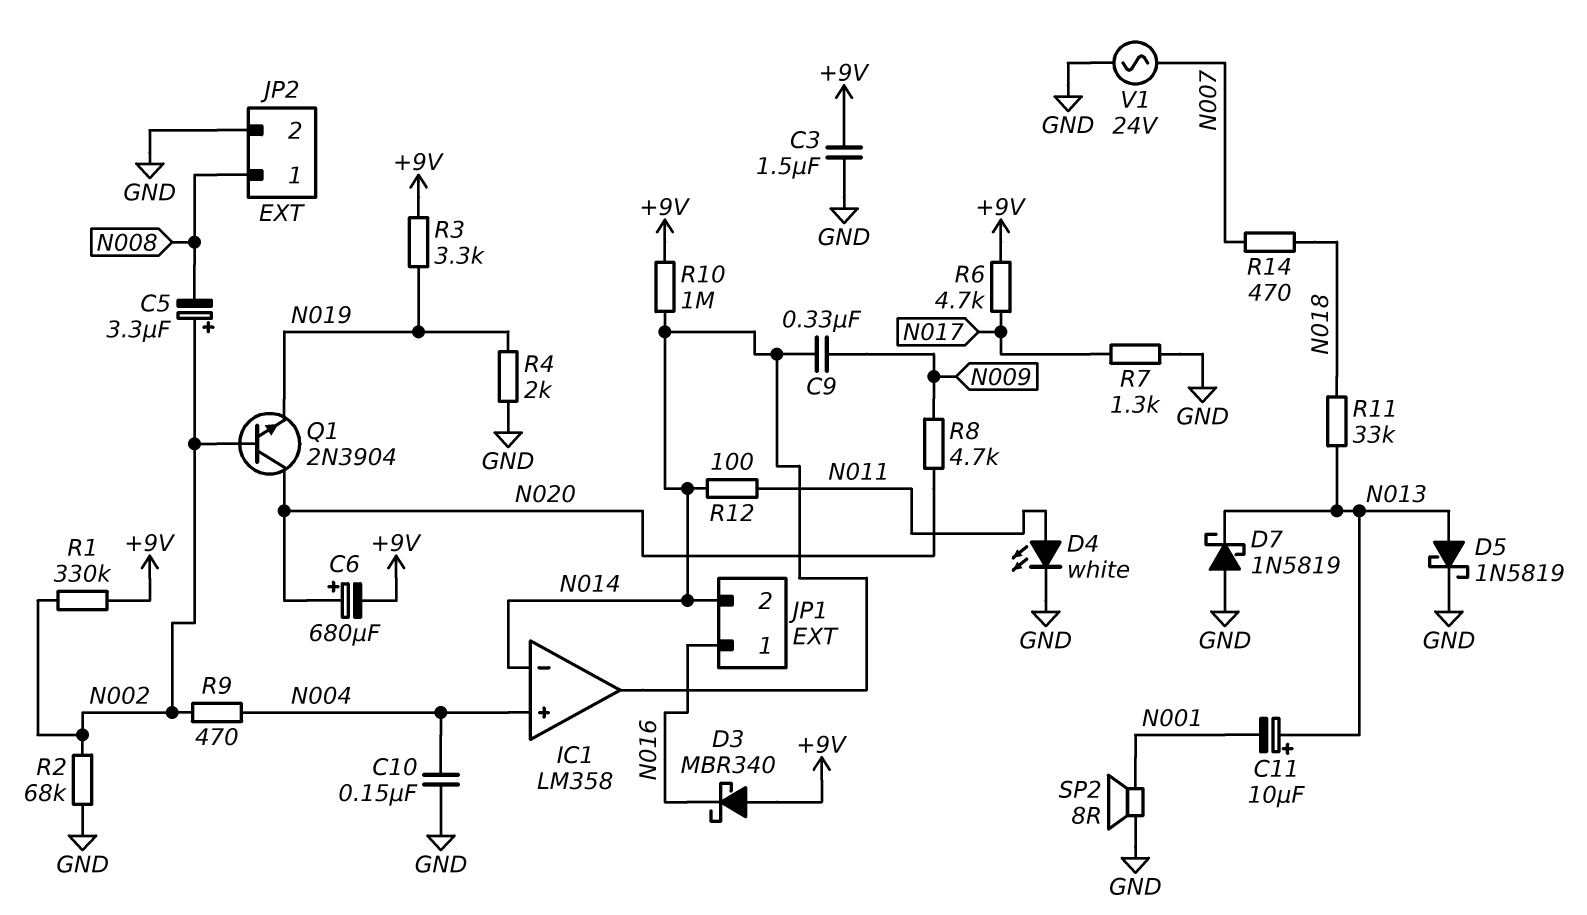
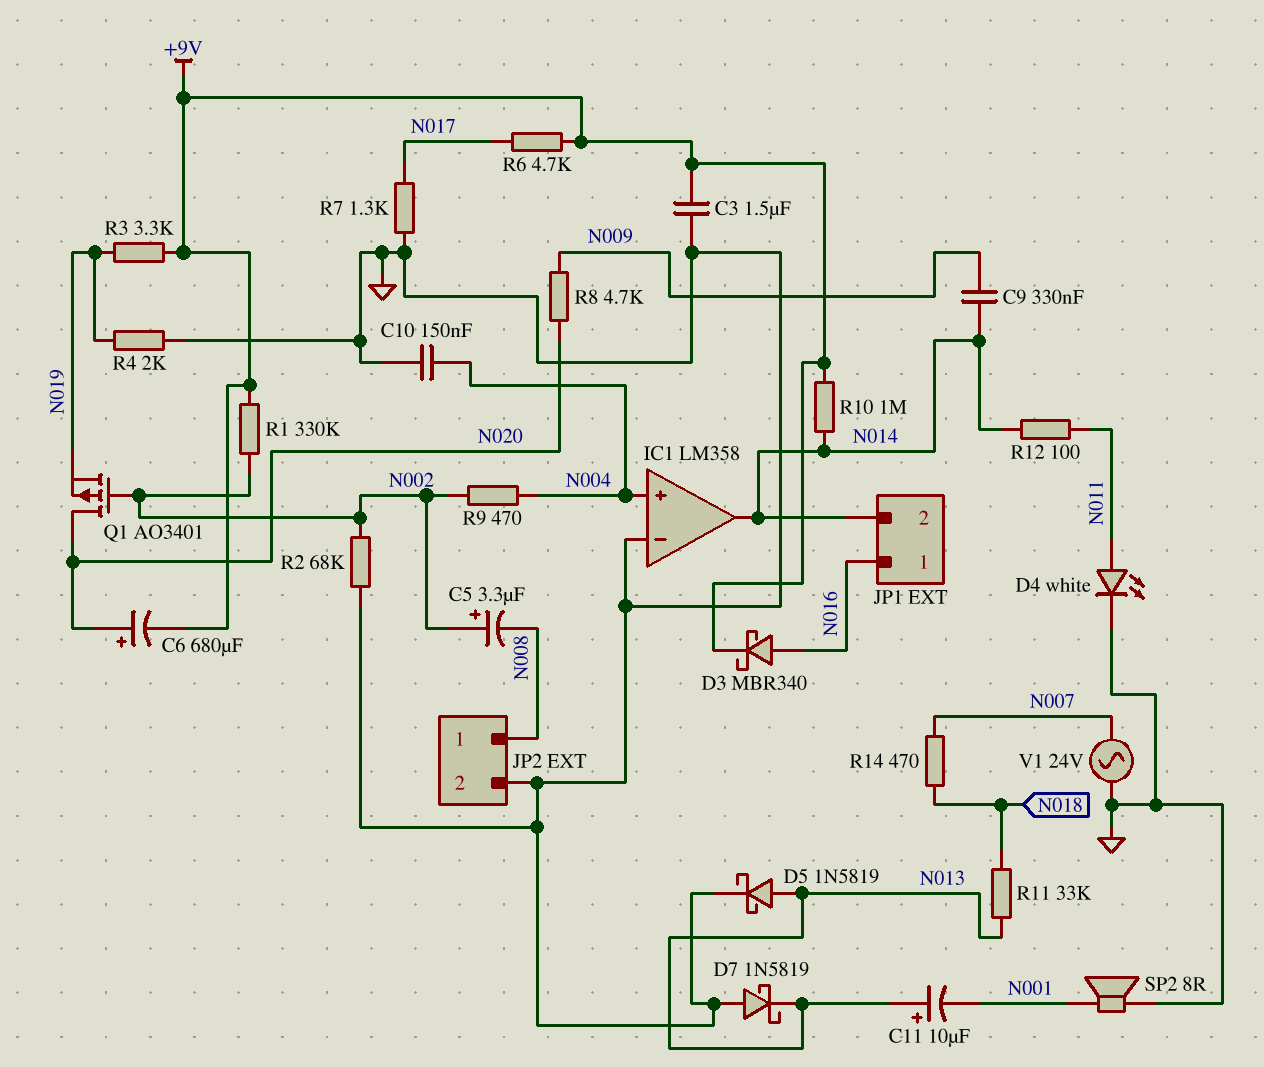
D3: schottky MBR340 (A +9V, K N016) -> schottky MBR340 (A N016, K +9V)
IC1 pin in-: N014 -> GND
Q1: NPN 2N3904 (B N002, C N020, E N019) -> PMOS AO3401 (G N002, D N020, S N019)

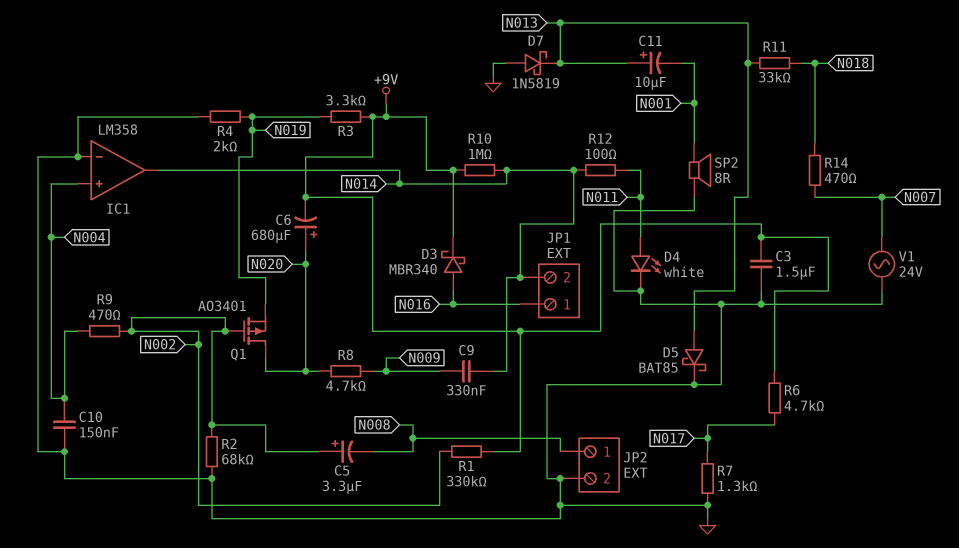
D5: schottky 1N5819 (A N013, K GND) -> schottky BAT85 (A N013, K GND)

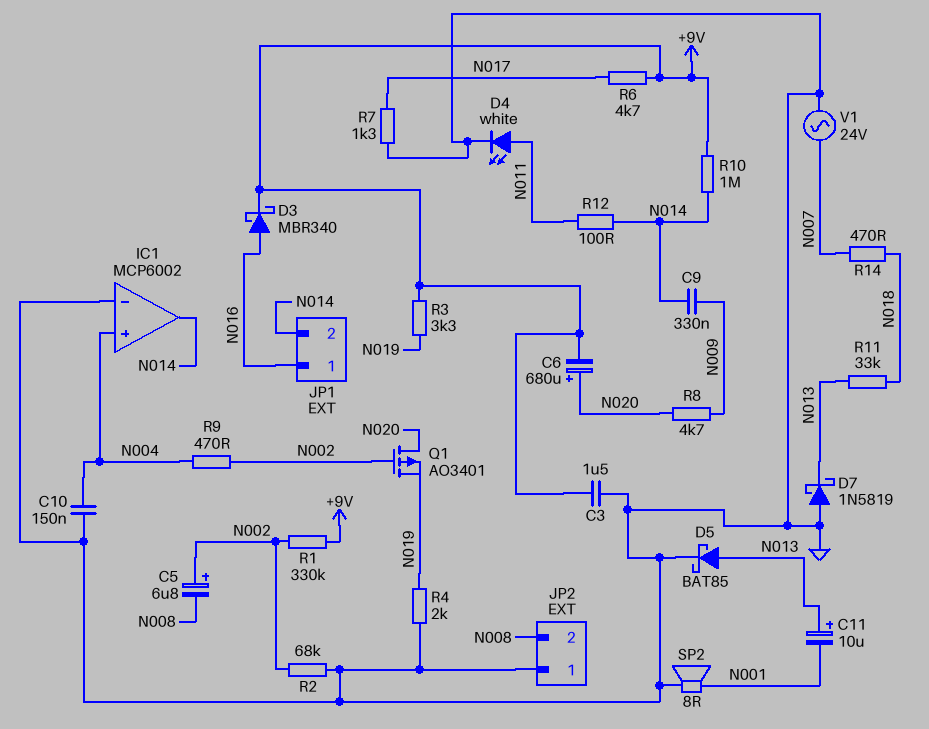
C5: 3.3uF (plus N002, minus N008) -> 6.8uF (plus N002, minus N008)
IC1: LM358 -> MCP6002
JP2 pin 1: N008 -> GND
JP2 pin 2: GND -> N008

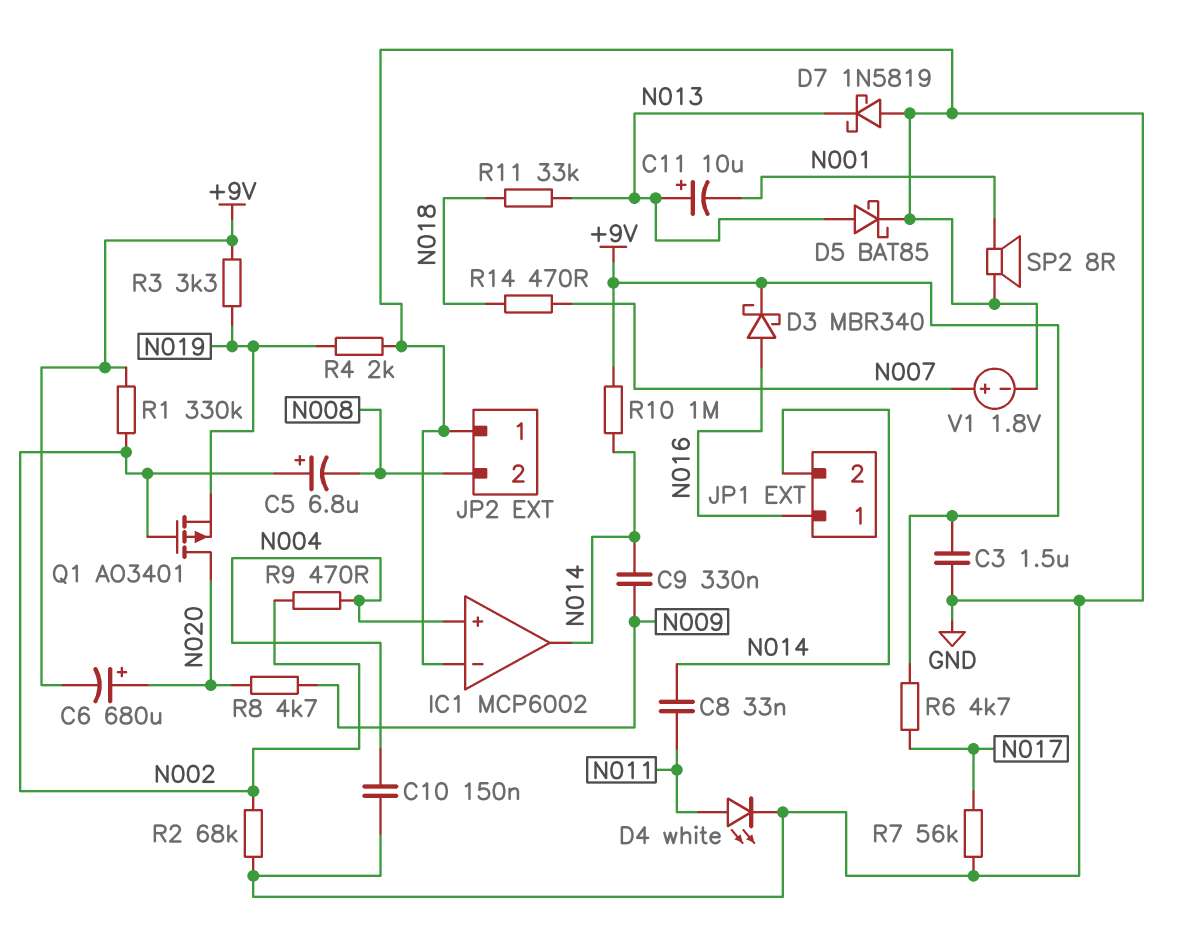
C8: none -> 33nF (N011, N014)
R7: 1.3k (GND, N017) -> 56k (GND, N017)
R12: 100 (N011, N014) -> none
V1: AC 24V (GND, N007) -> 1.8V (plus N007, minus GND)

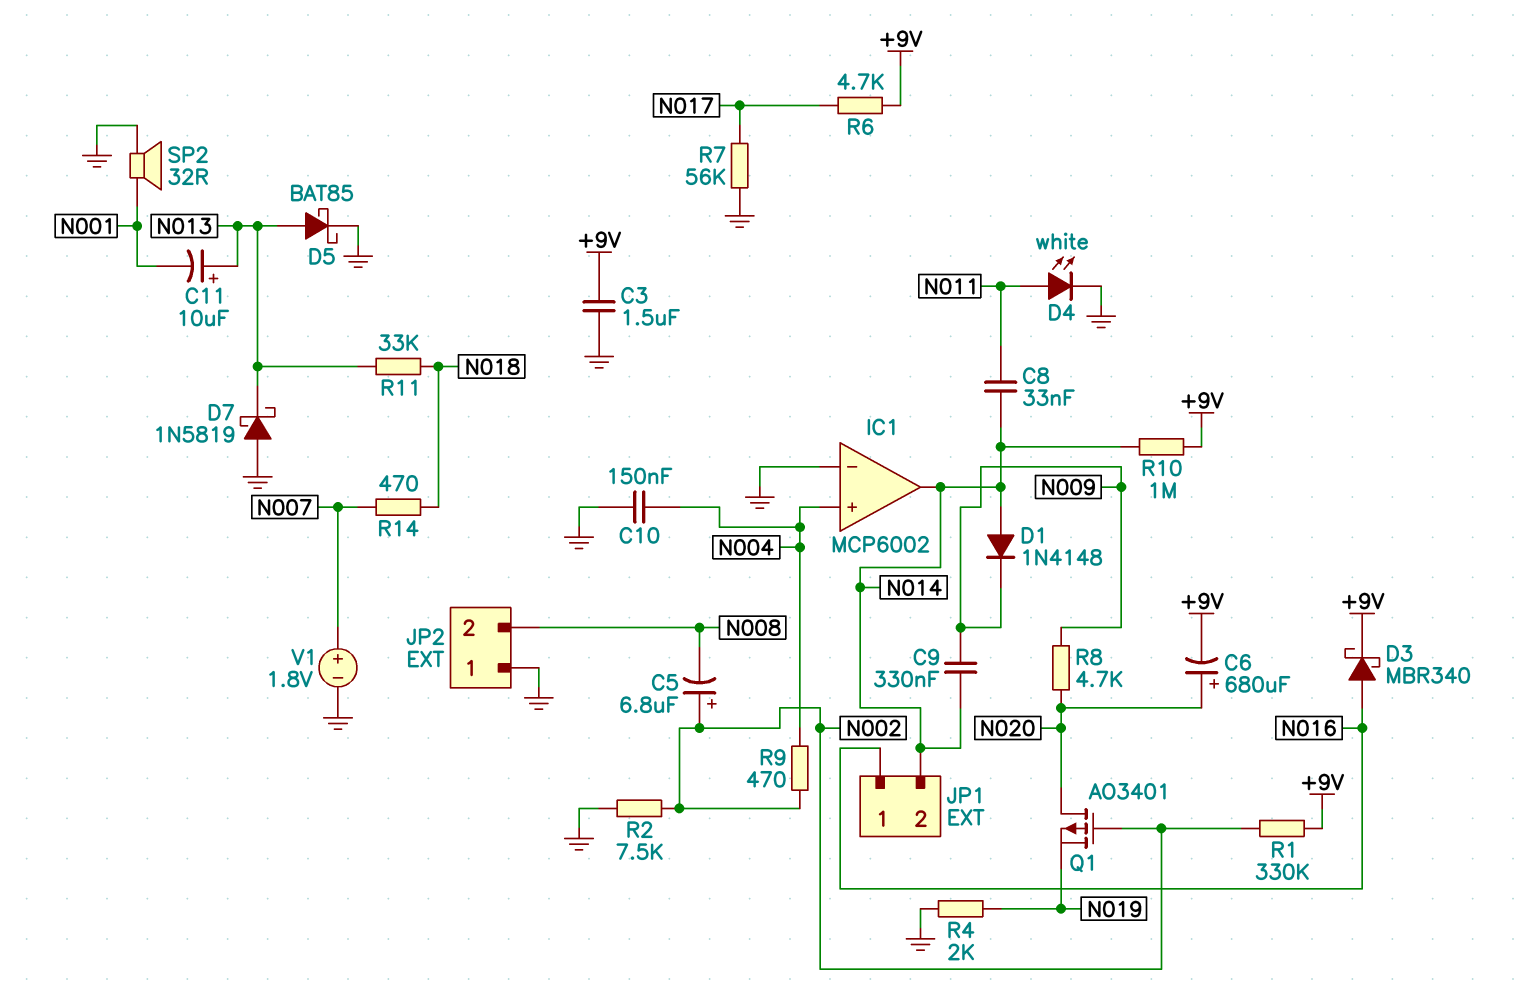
D1: none -> diode 1N4148 (A N014, K N009)
R2: 68k (GND, N002) -> 7.5k (GND, N002)
R3: 3.3k (+9V, N019) -> none
SP2: speaker 8R (GND, N001) -> speaker 32R (GND, N001)

